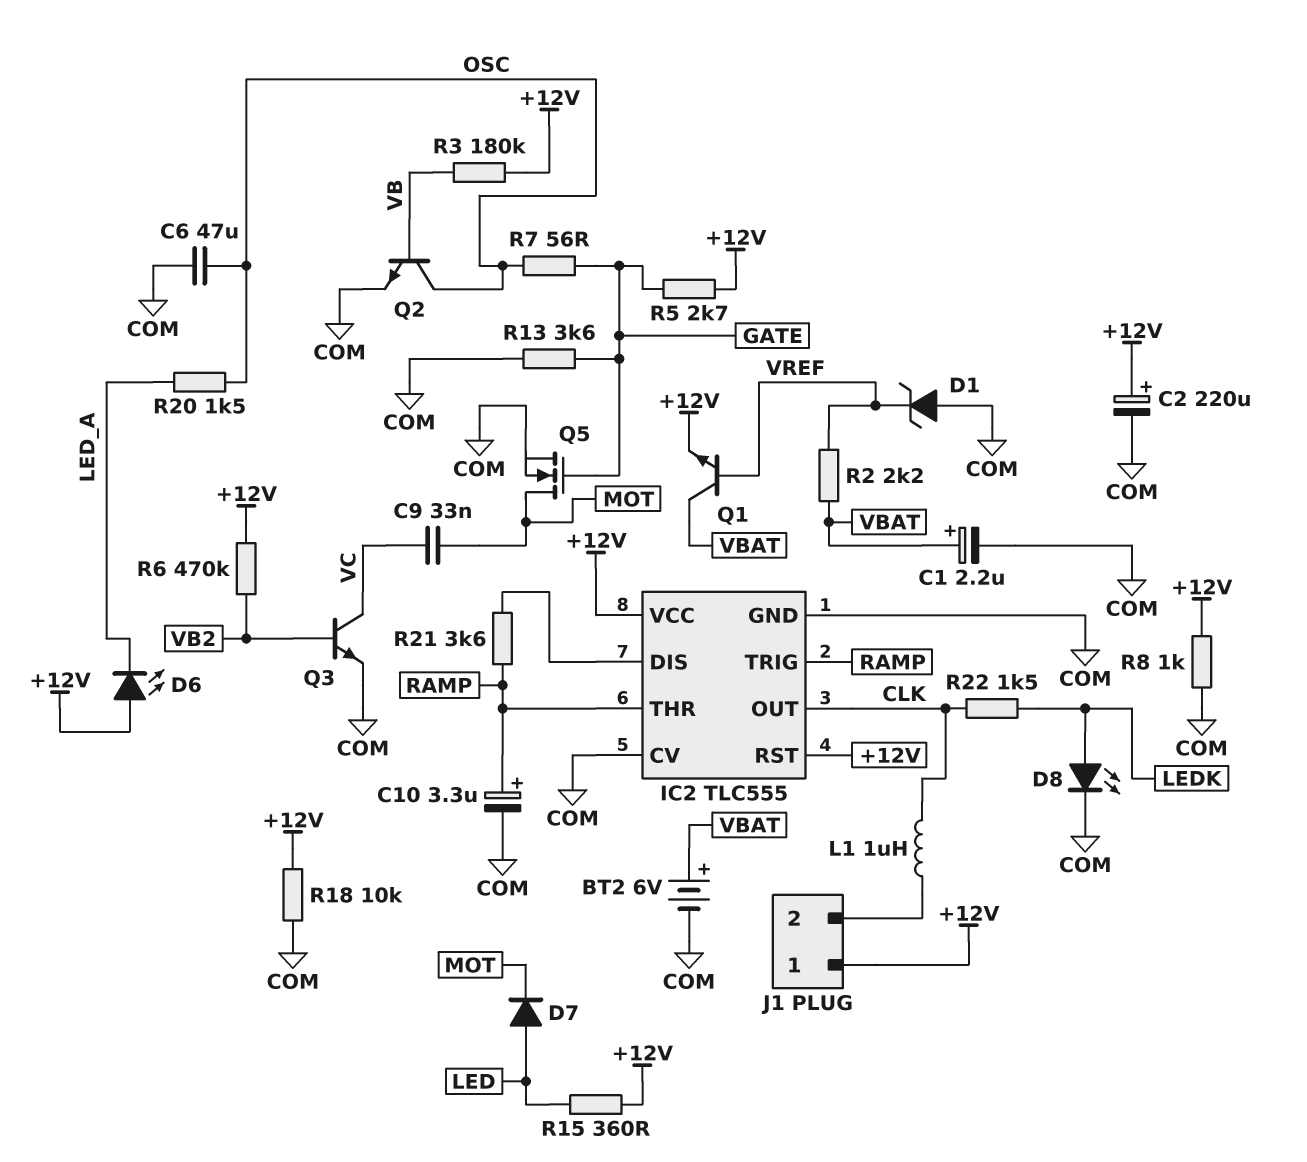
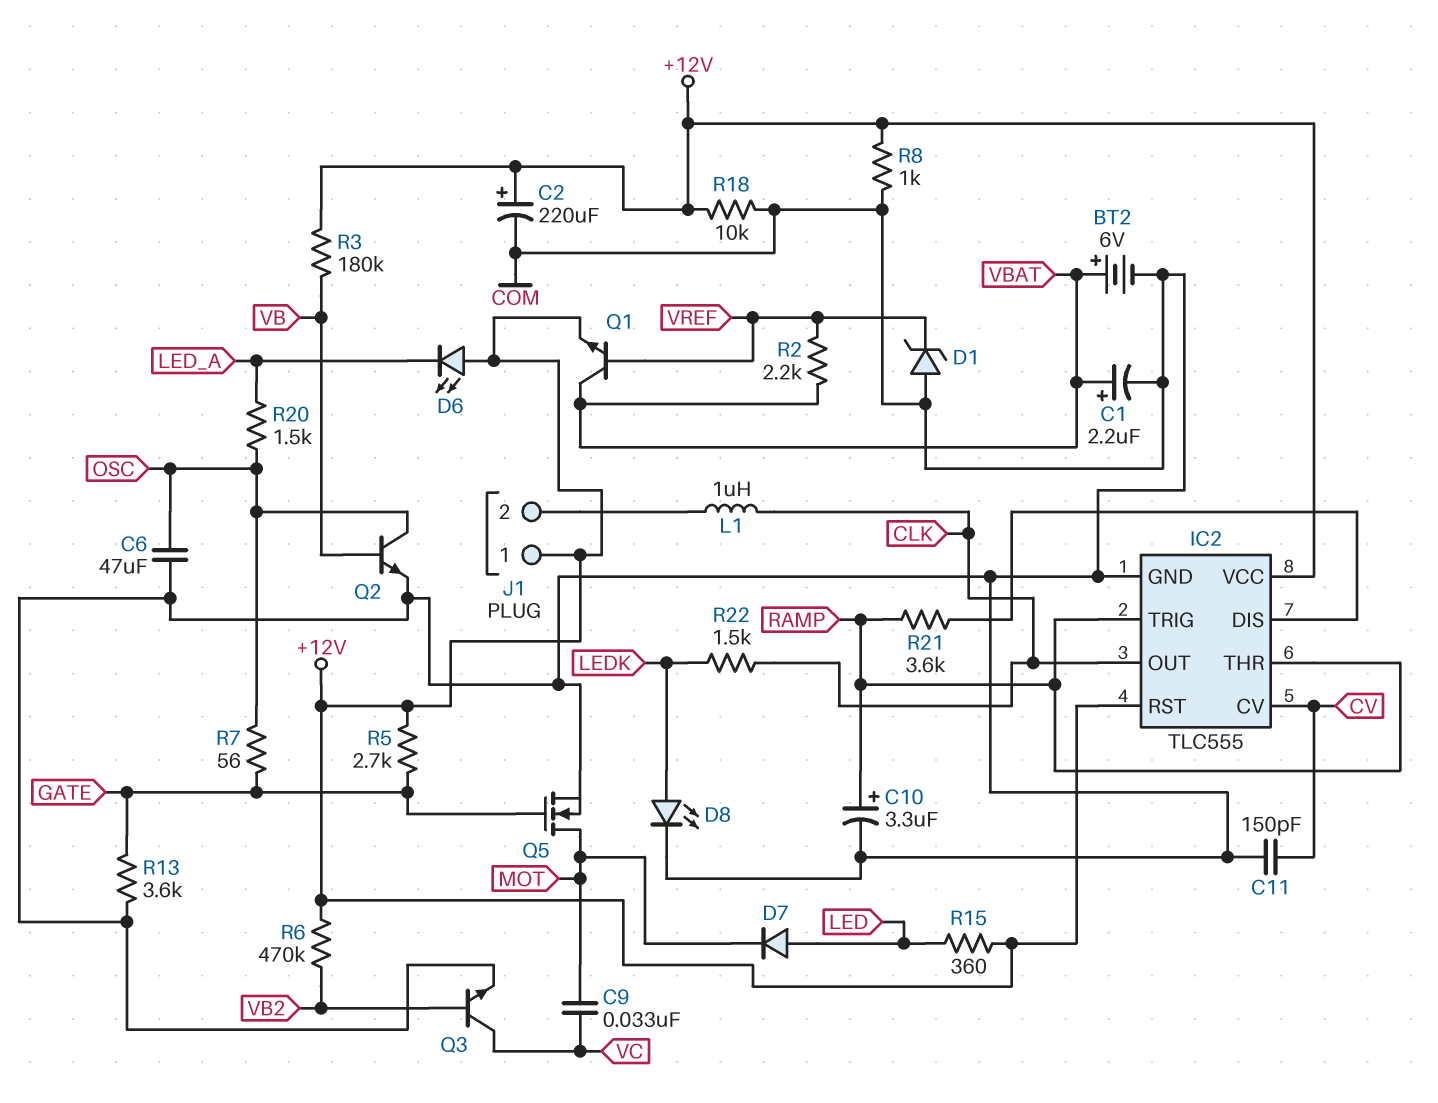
C11: none -> 150pF (COM, CV)
IC2 pin CV: COM -> CV

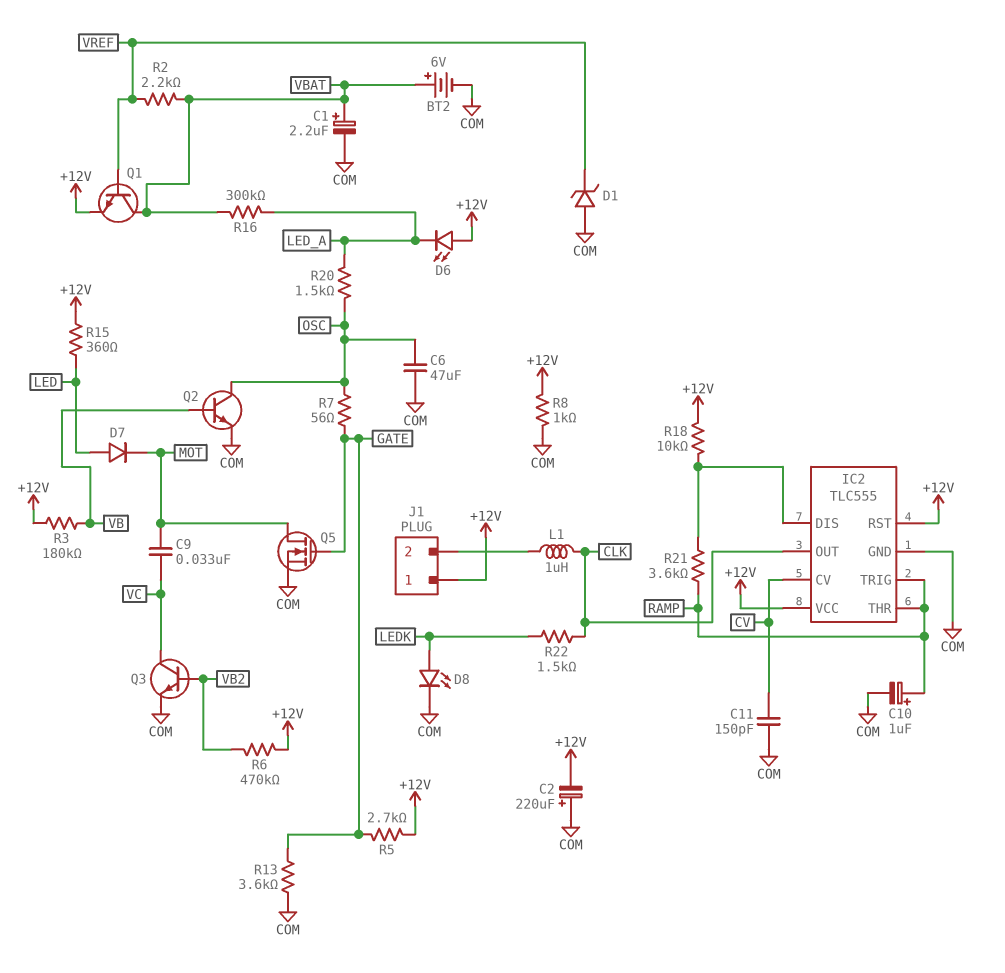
C2: 220uF (plus +12V, minus COM) -> 220uF (plus COM, minus +12V)
C10: 3.3uF (plus RAMP, minus COM) -> 1uF (plus RAMP, minus COM)
R16: none -> 300k (LED_A, VBAT)
R18: 10k (+12V, COM) -> 10k (+12V, IC2/DIS)

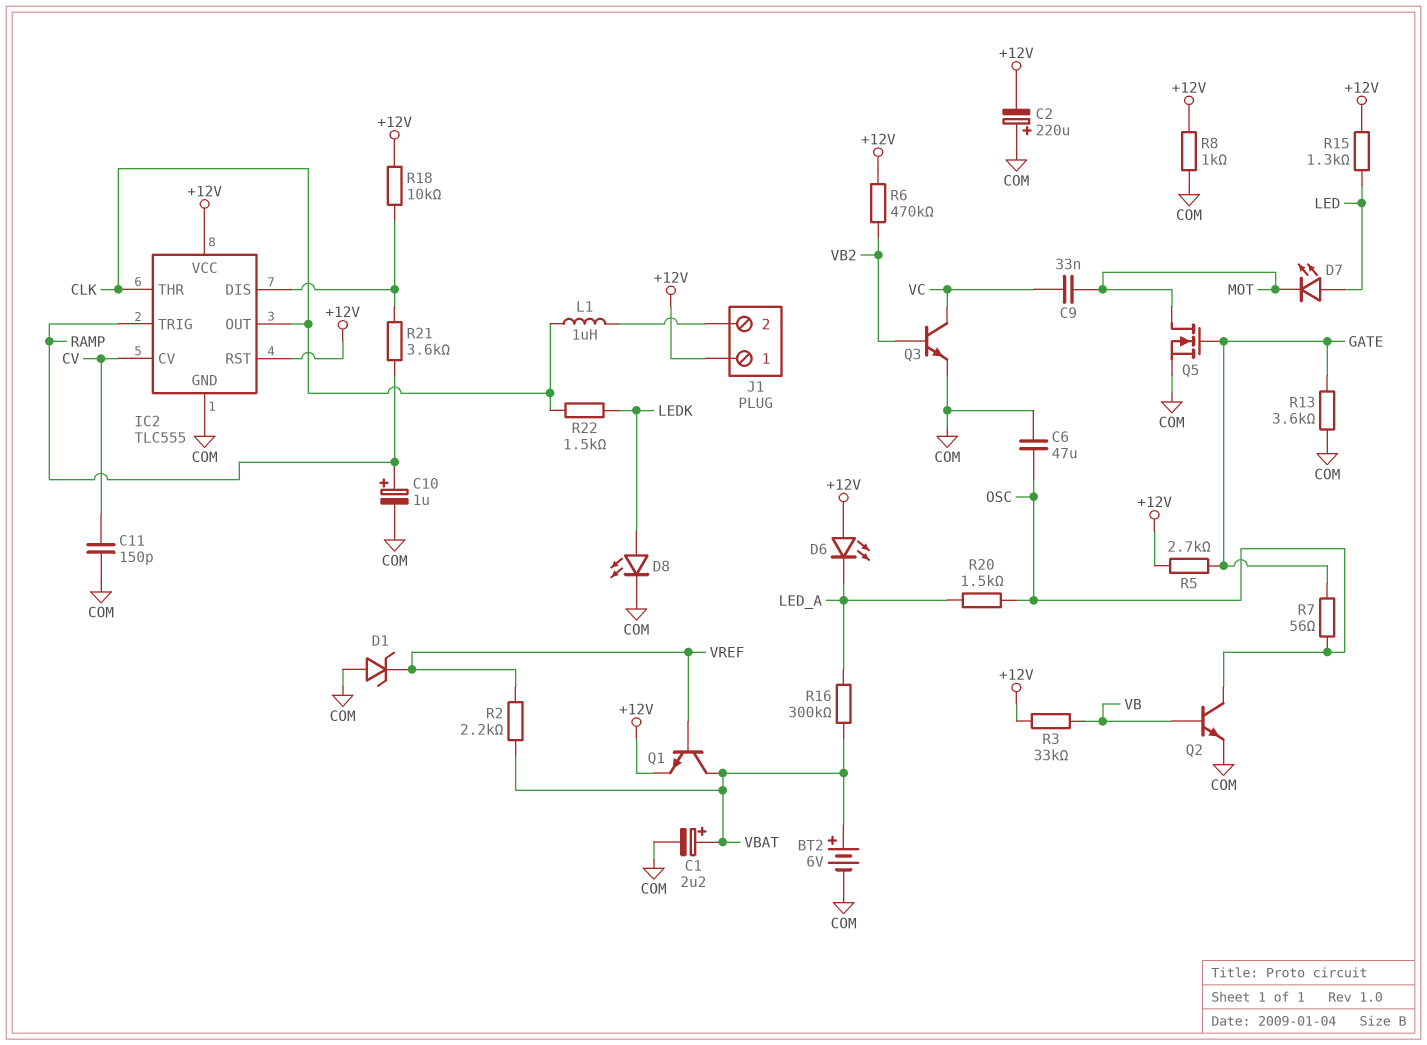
D7: diode (A LED, K MOT) -> LED (A LED, K MOT)
IC2 pin THR: RAMP -> CLK
R3: 180k (+12V, VB) -> 33k (+12V, VB)
R15: 360 (+12V, LED) -> 1.3k (+12V, LED)

